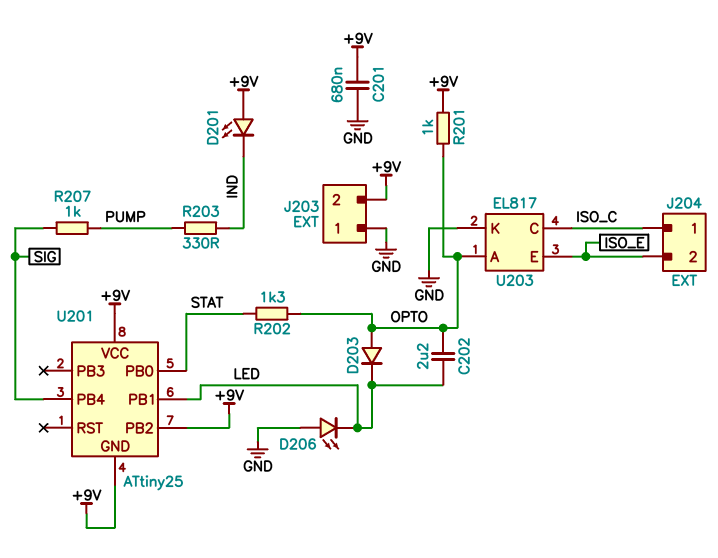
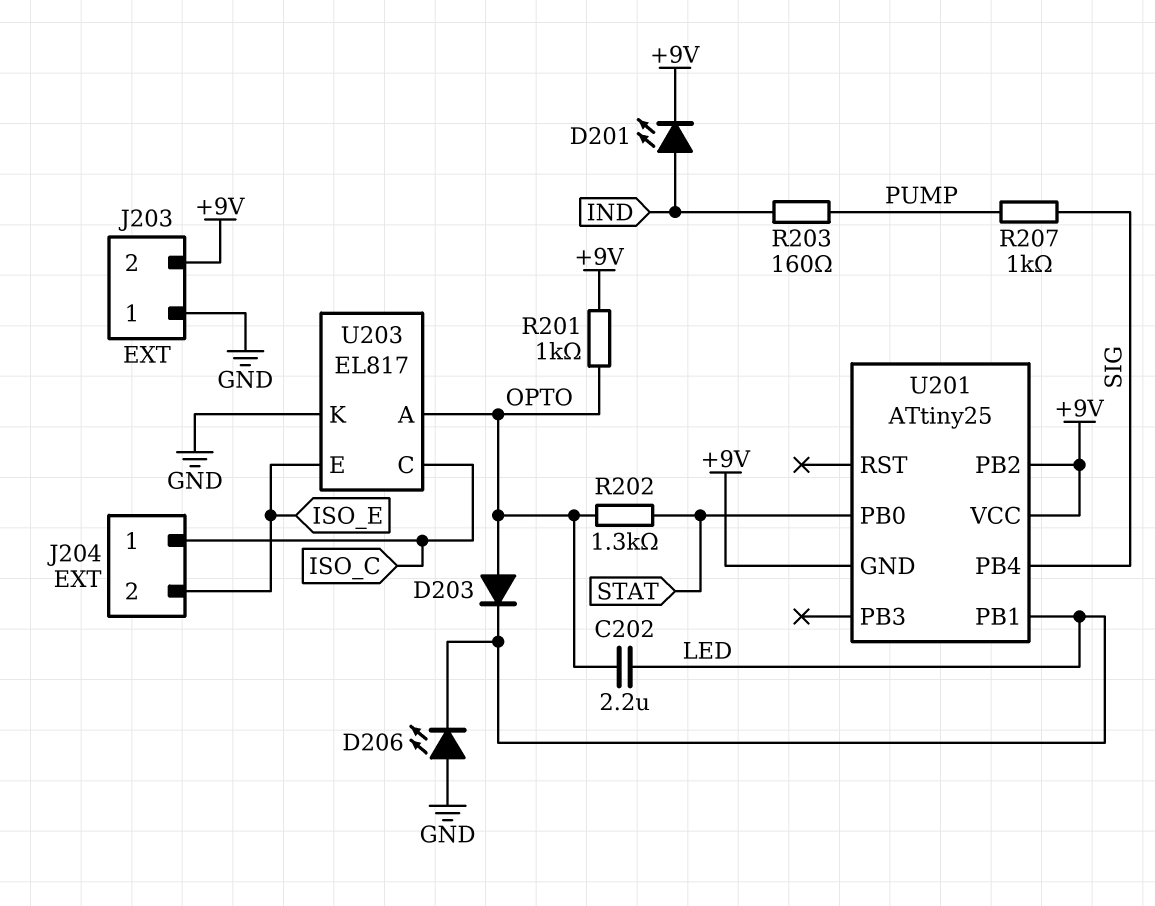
C201: 680nF (+9V, GND) -> none
D201: LED (A +9V, K IND) -> LED (A IND, K +9V)
R203: 330 (IND, PUMP) -> 160 (IND, PUMP)

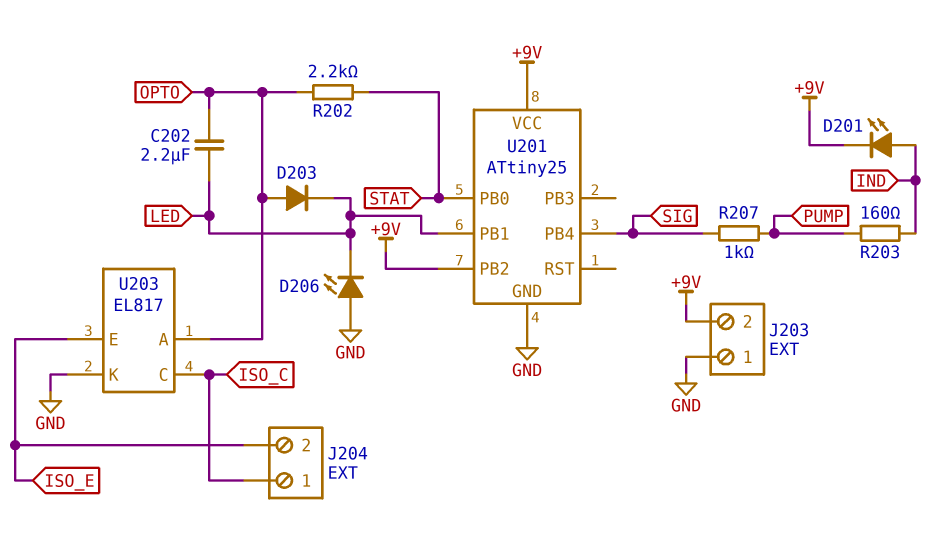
R201: 1k (+9V, OPTO) -> none
R202: 1.3k (OPTO, STAT) -> 2.2k (OPTO, STAT)
U201 pin GND: +9V -> GND

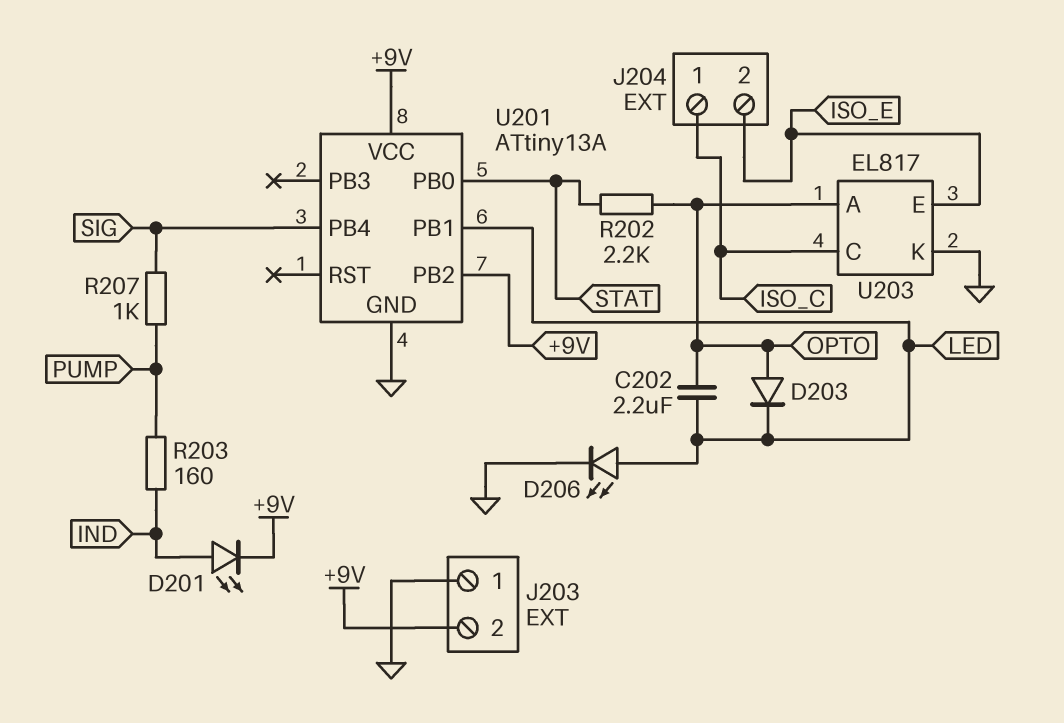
D206: LED (A GND, K LED) -> LED (A LED, K GND)
U201: ATtiny25 -> ATtiny13A

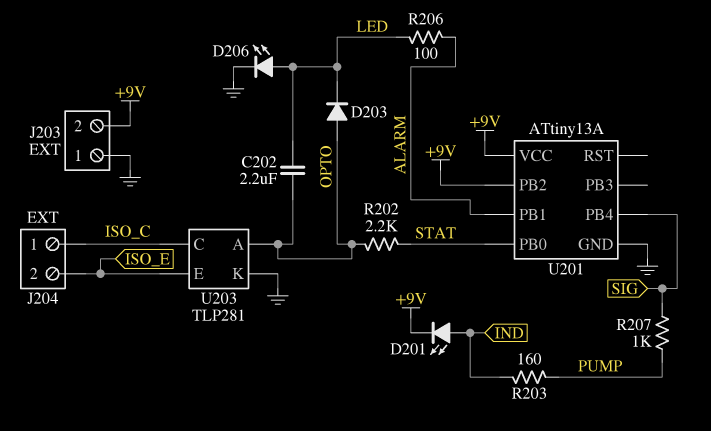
R206: none -> 100 (ALARM, LED)
U201 pin PB1: LED -> ALARM
U203: EL817 -> TLP281

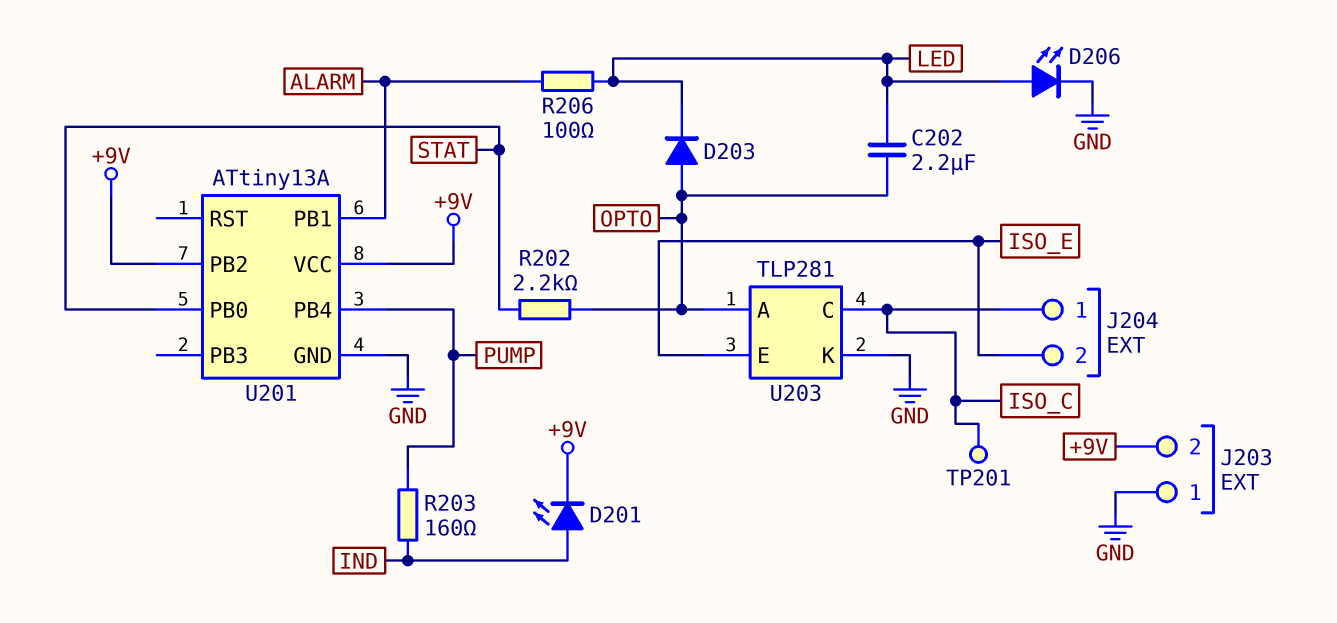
R207: 1k (PUMP, SIG) -> none
TP201: none -> test point (ISO_C)
U201 pin PB4: SIG -> PUMP

